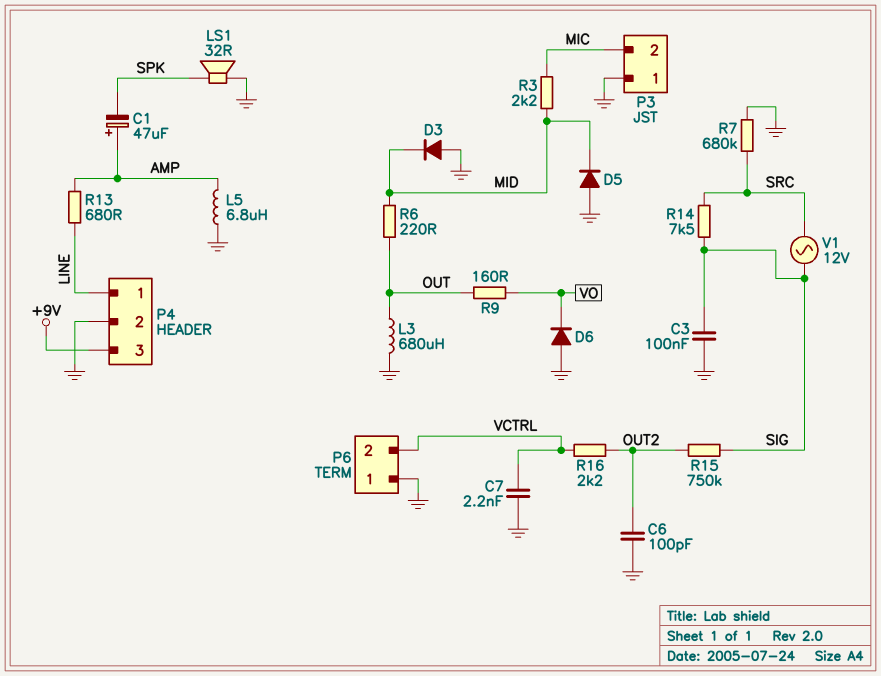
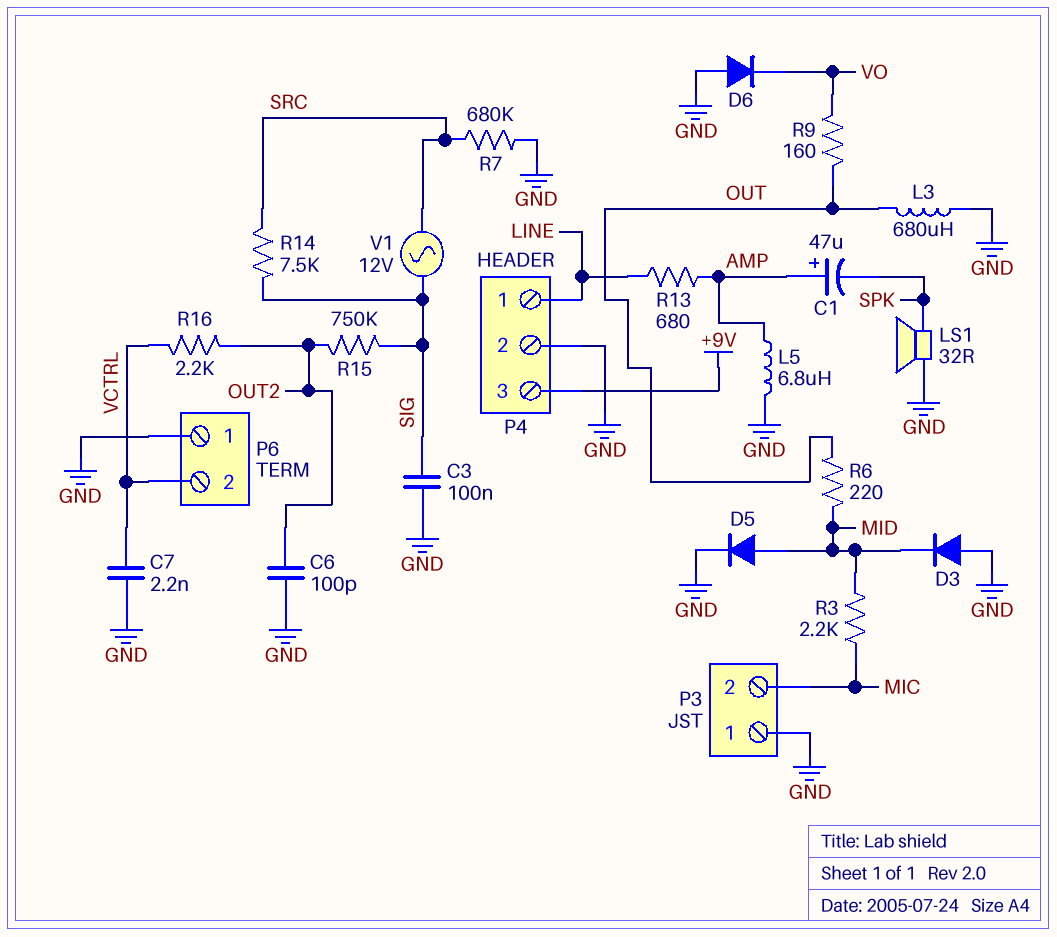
D5: diode (A GND, K MID) -> diode (A MID, K GND)

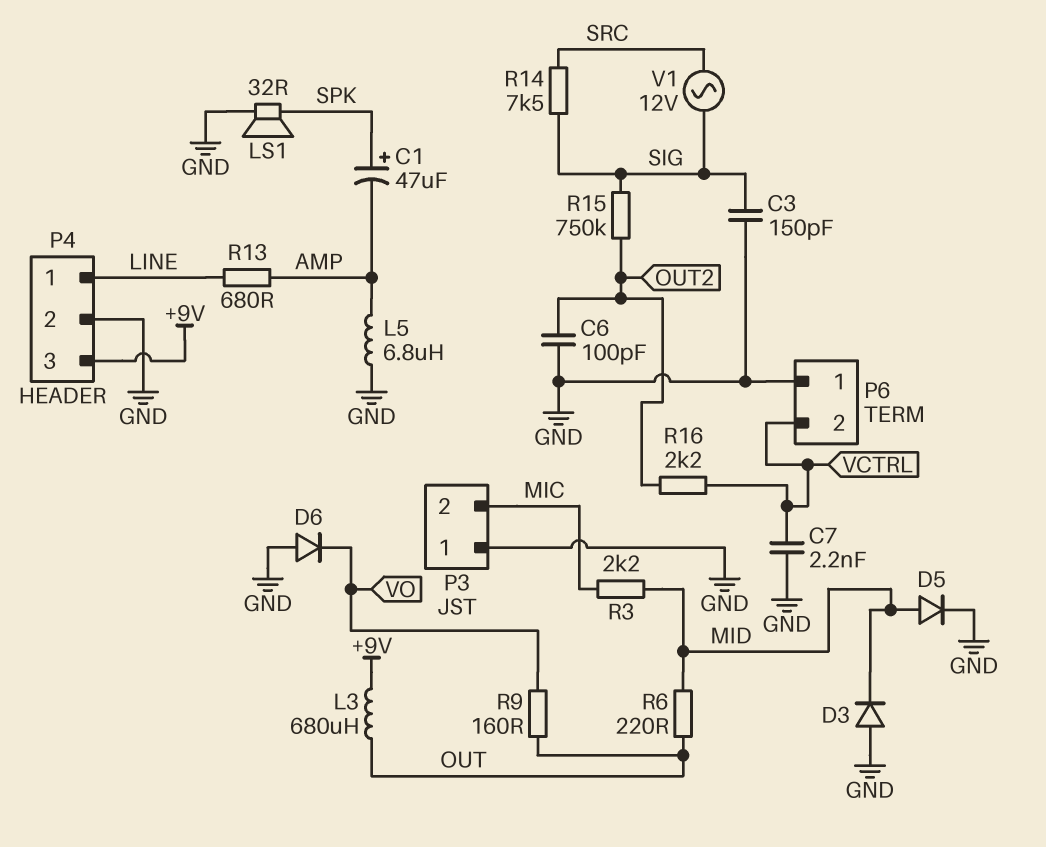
C1: 47uF (plus AMP, minus SPK) -> 47uF (plus SPK, minus AMP)
C3: 100nF (GND, SIG) -> 150pF (GND, SIG)
L3: 680uH (GND, OUT) -> 680uH (+9V, OUT)
R7: 680k (GND, SRC) -> none

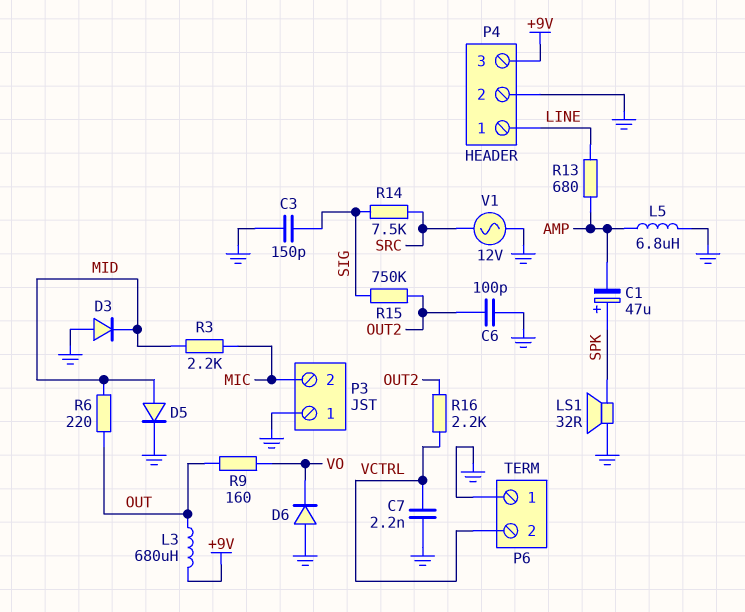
V1: AC 12V (SIG, SRC) -> AC 12V (GND, SRC)

